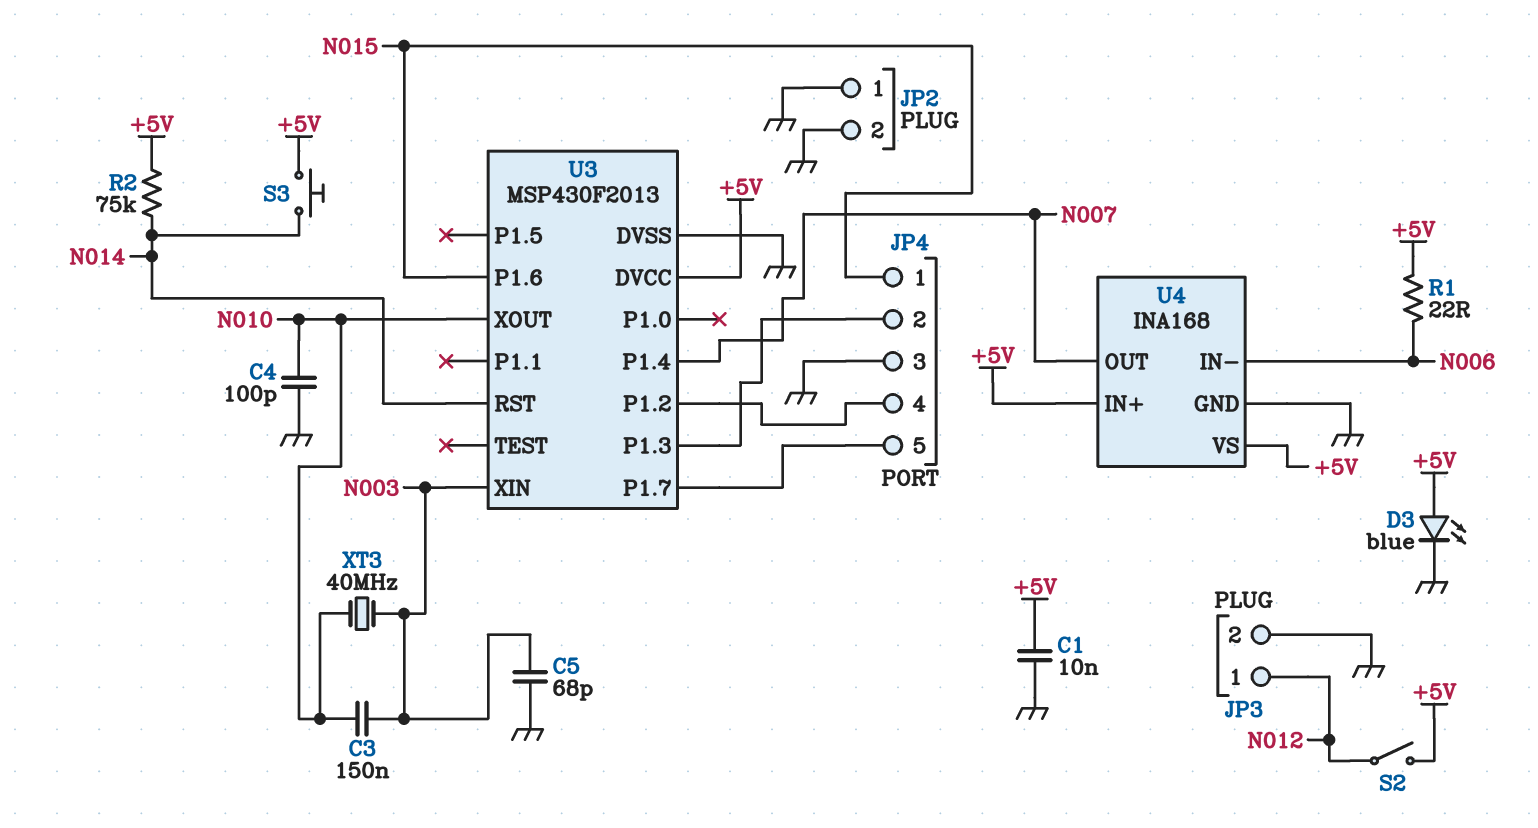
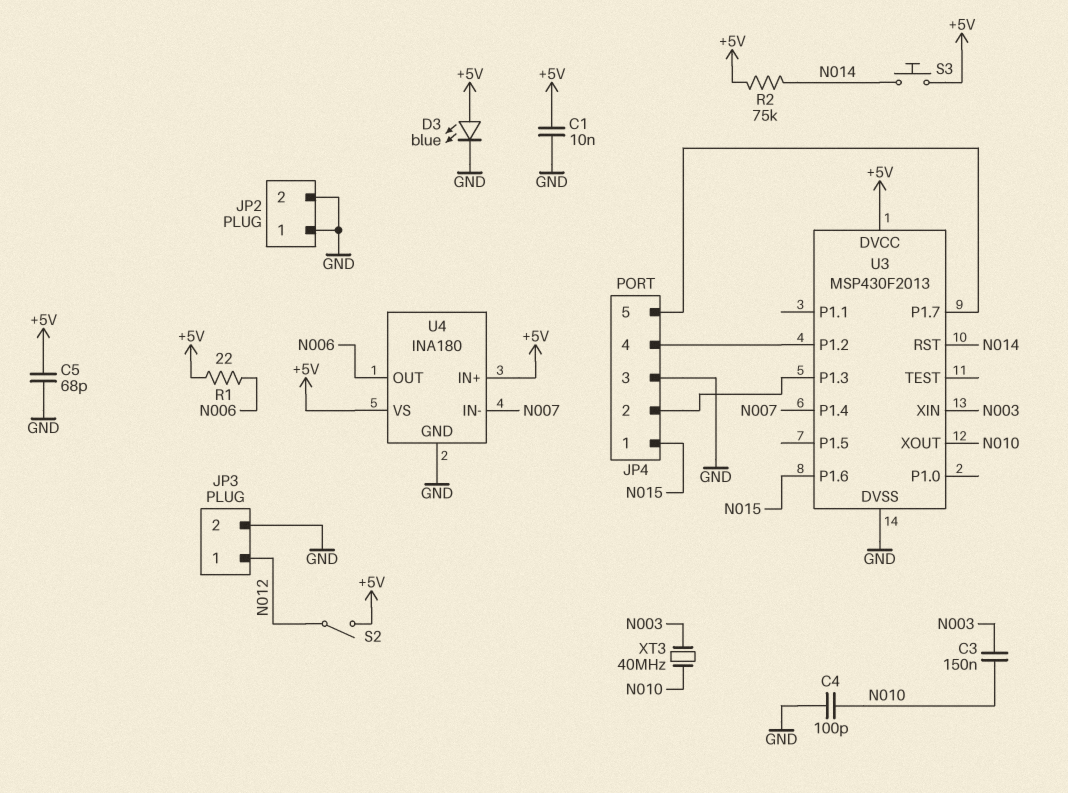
C5: 68pF (GND, N003) -> 68pF (+5V, GND)
U4: INA168 -> INA180
U4 pin IN-: N006 -> N007
U4 pin OUT: N007 -> N006

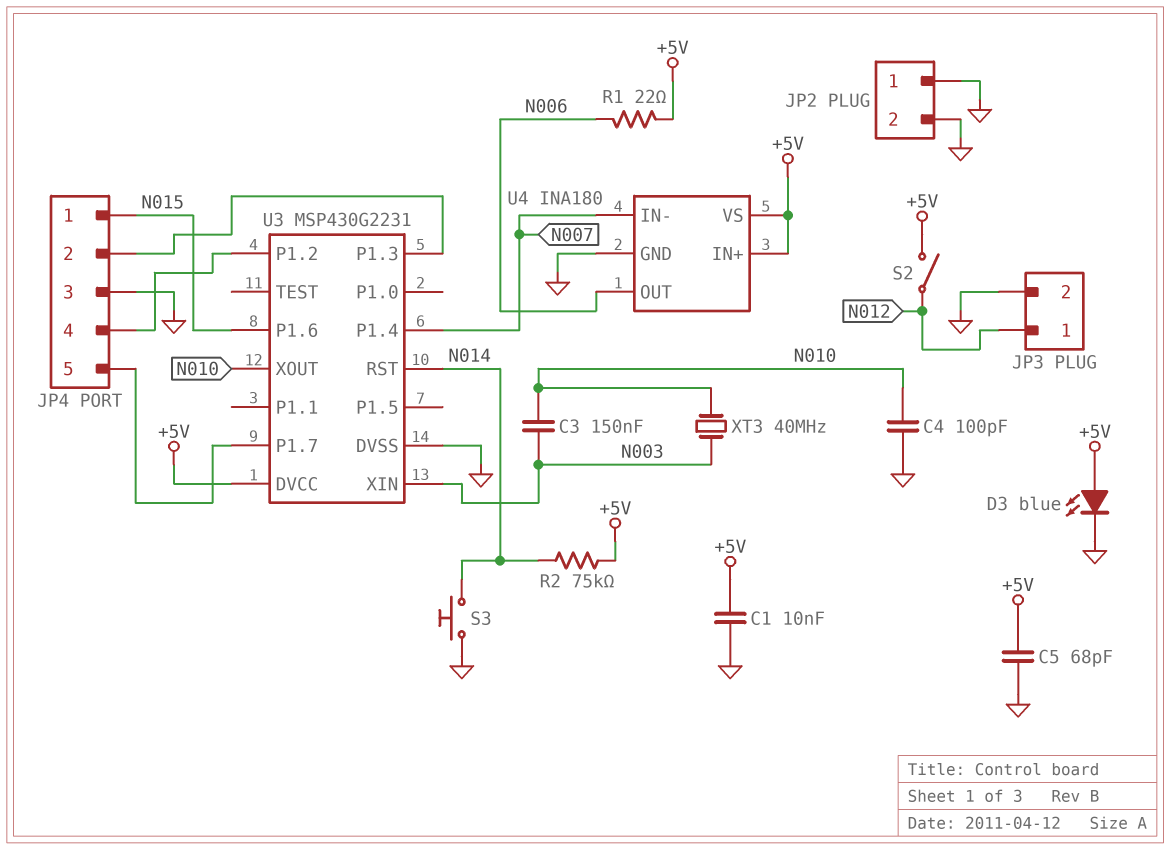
S3: button (+5V, N014) -> button (GND, N014)
U3: MSP430F2013 -> MSP430G2231

